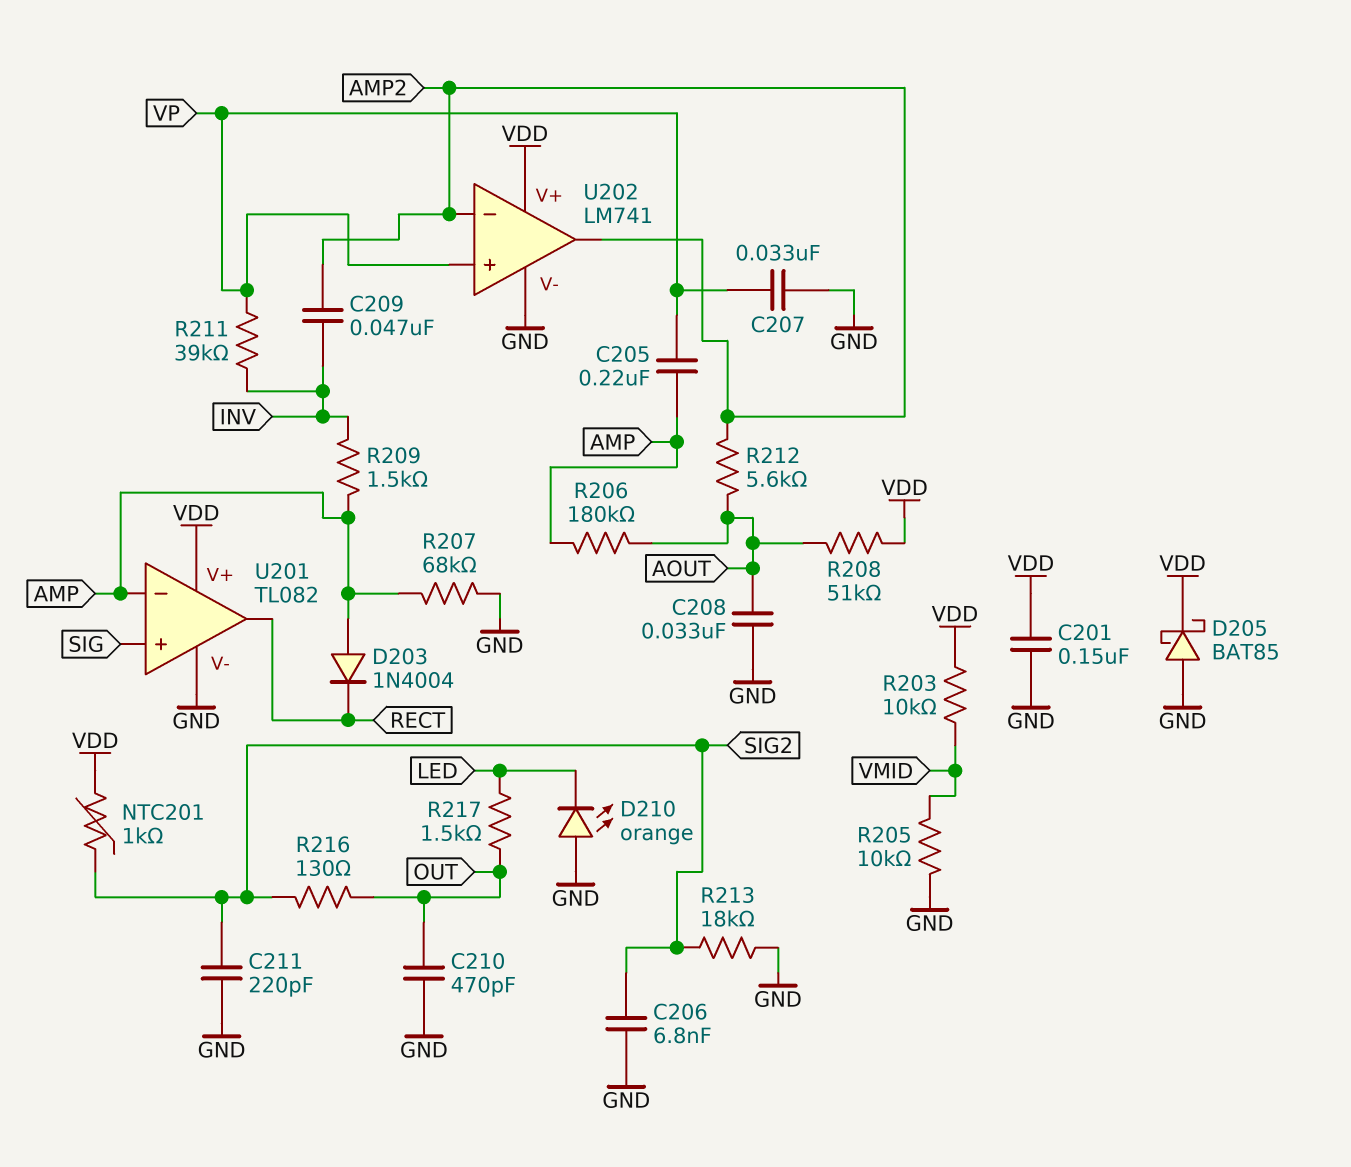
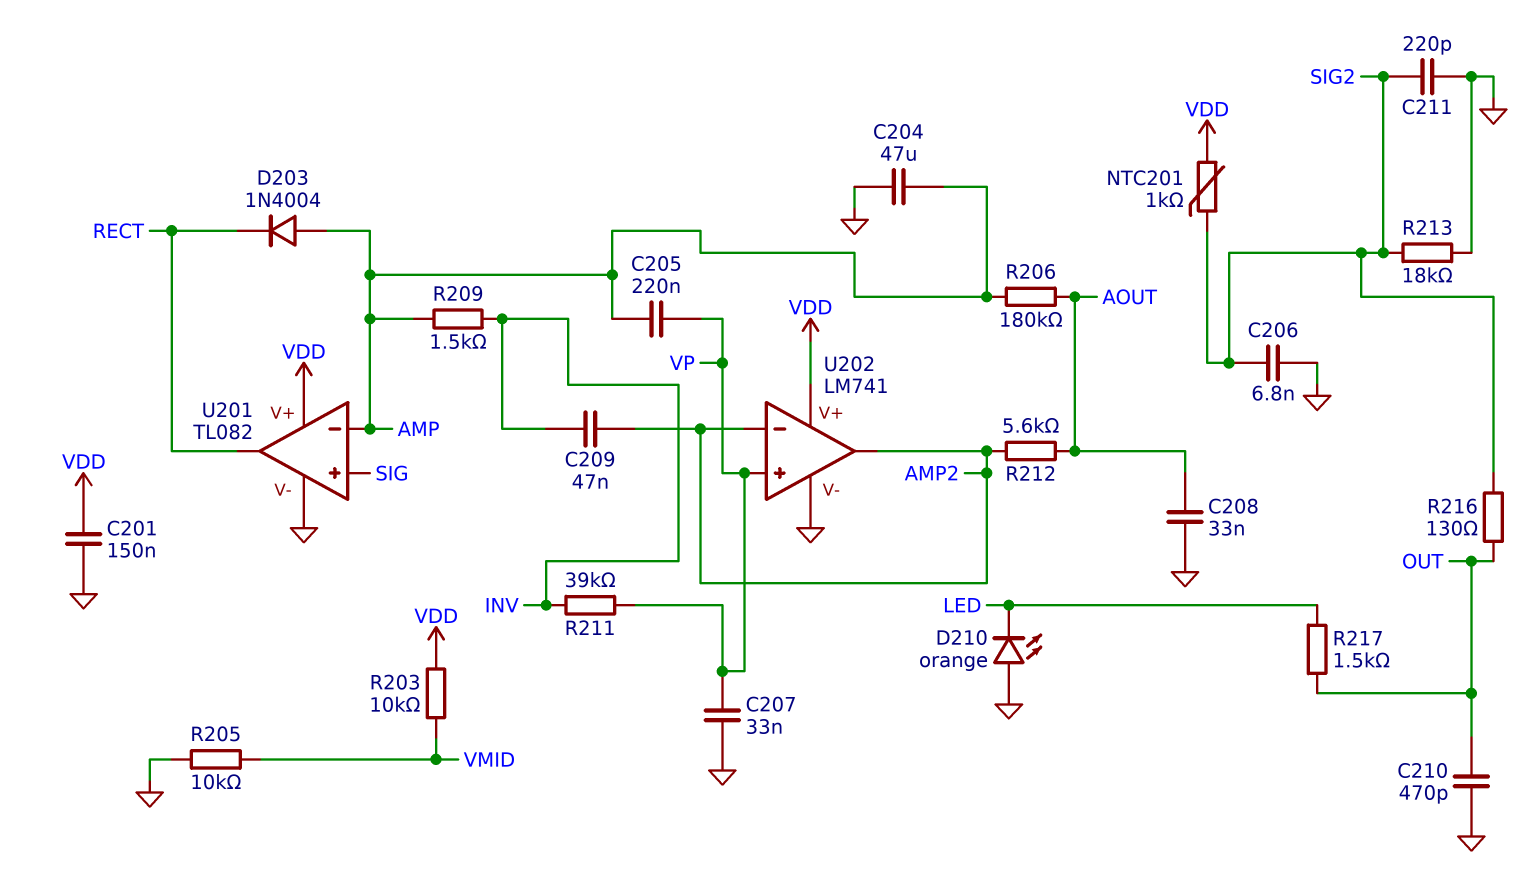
C204: none -> 47uF (AMP, GND)
D205: schottky BAT85 (A GND, K VDD) -> none
R207: 68k (AMP, GND) -> none
R208: 51k (AOUT, VDD) -> none

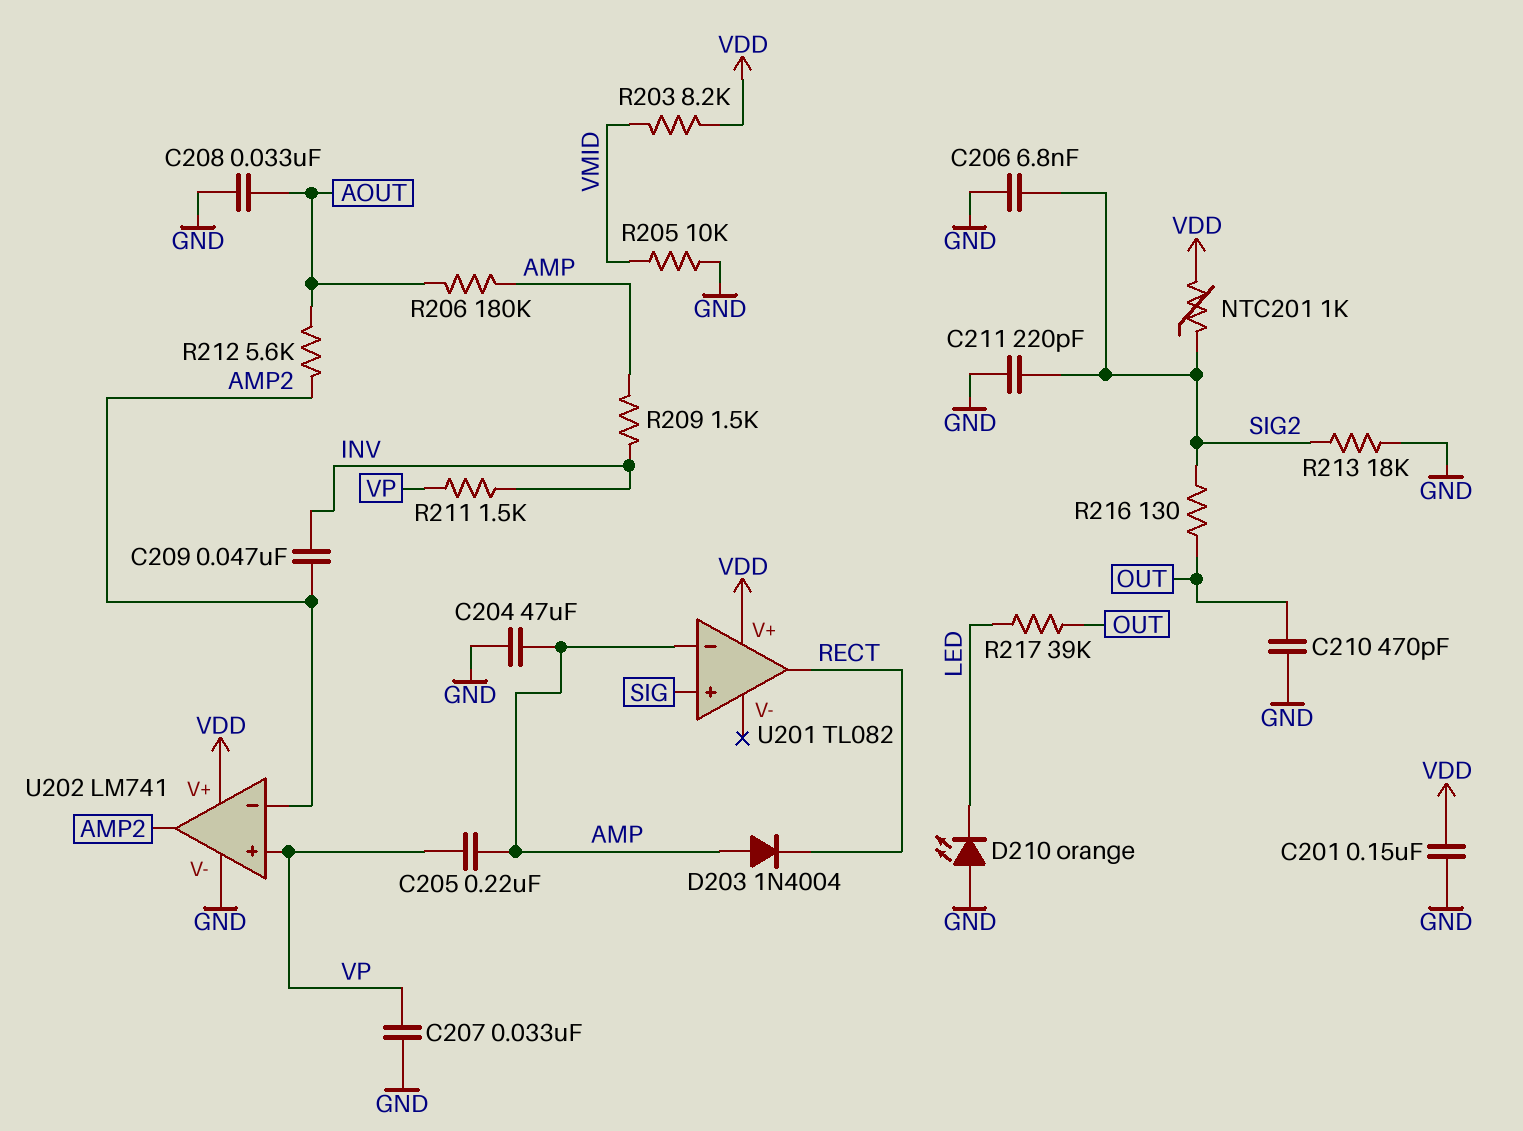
R203: 10k (VDD, VMID) -> 8.2k (VDD, VMID)
R211: 39k (INV, VP) -> 1.5k (INV, VP)
R217: 1.5k (LED, OUT) -> 39k (LED, OUT)
U201 pin V-: GND -> none

